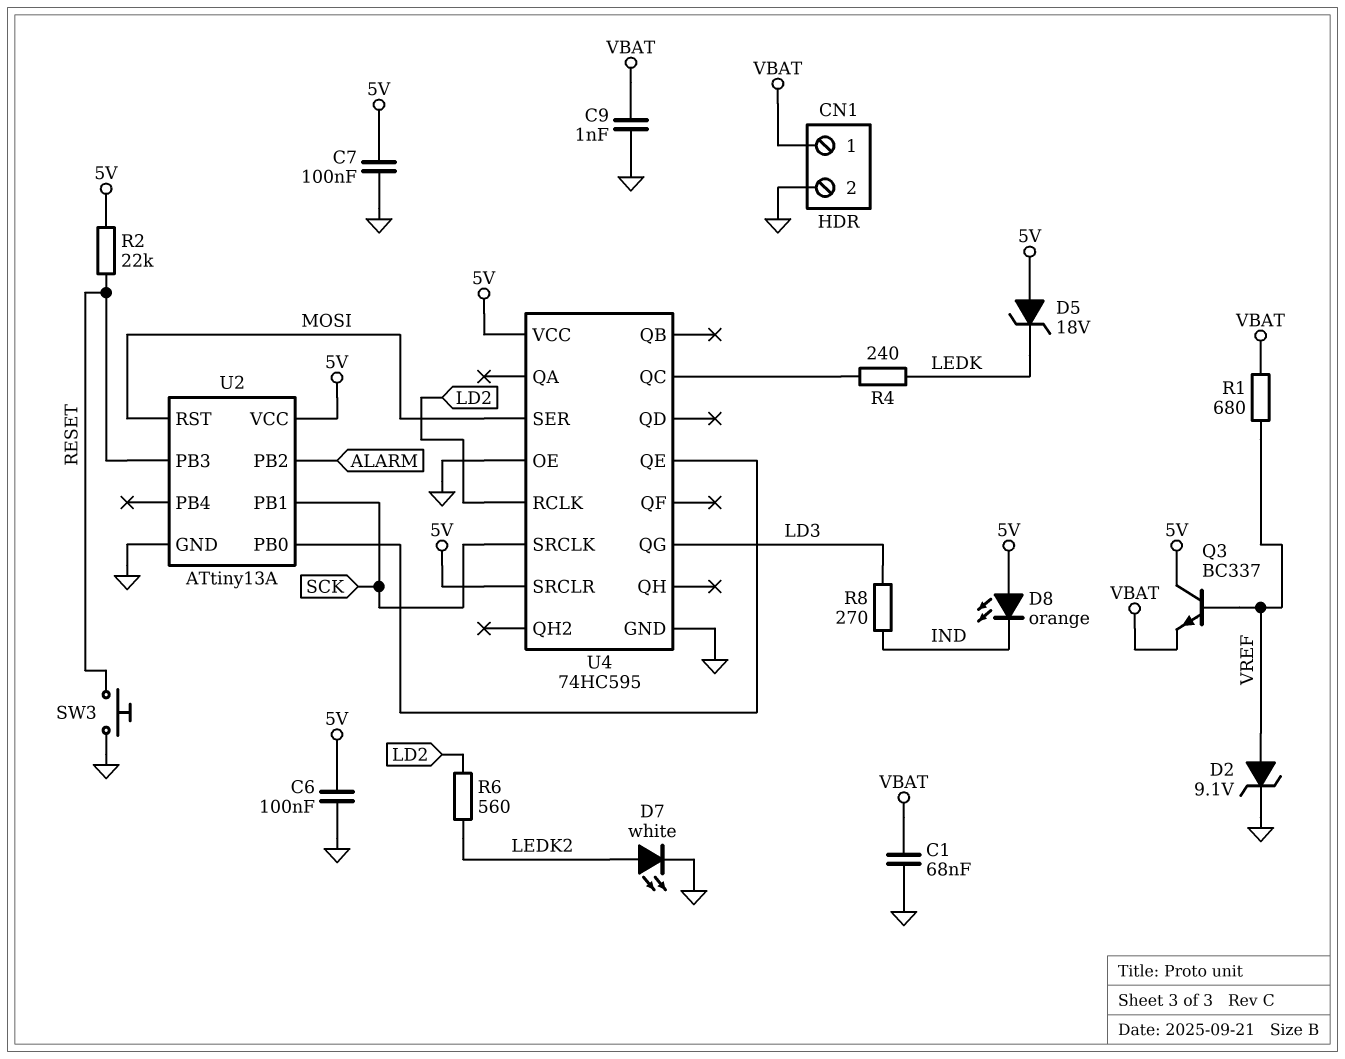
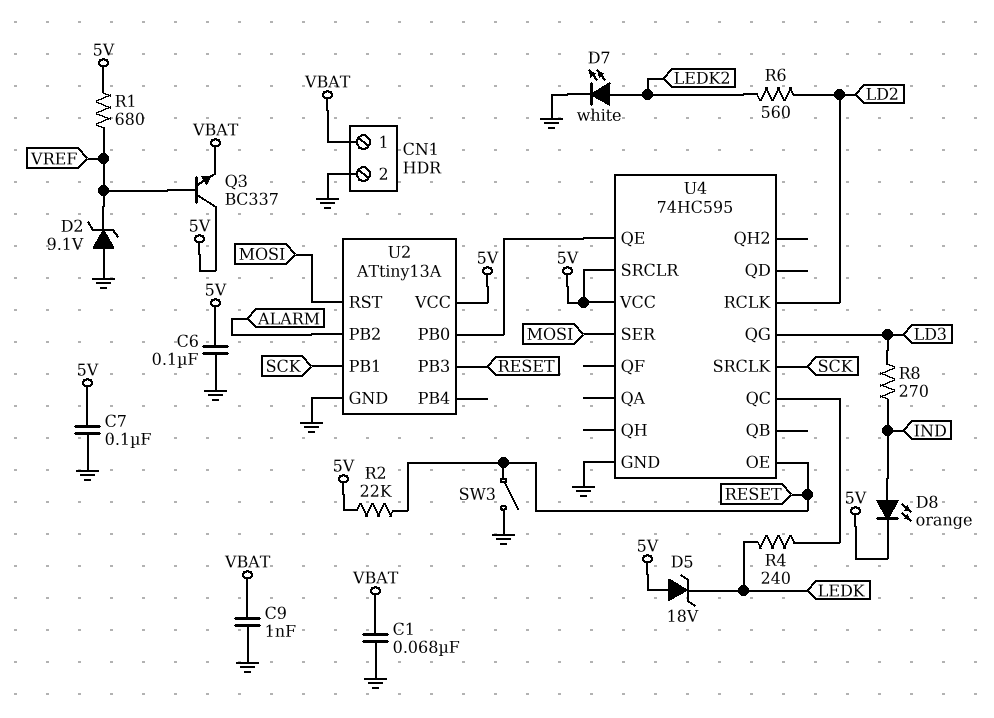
D2: zener 9.1V (A VREF, K GND) -> zener 9.1V (A GND, K VREF)
D8: LED orange (A 5V, K IND) -> LED orange (A IND, K 5V)
R1: 680 (VBAT, VREF) -> 680 (5V, VREF)
SW3: button (GND, RESET) -> switch (GND, RESET)
U4 pin OE: GND -> RESET

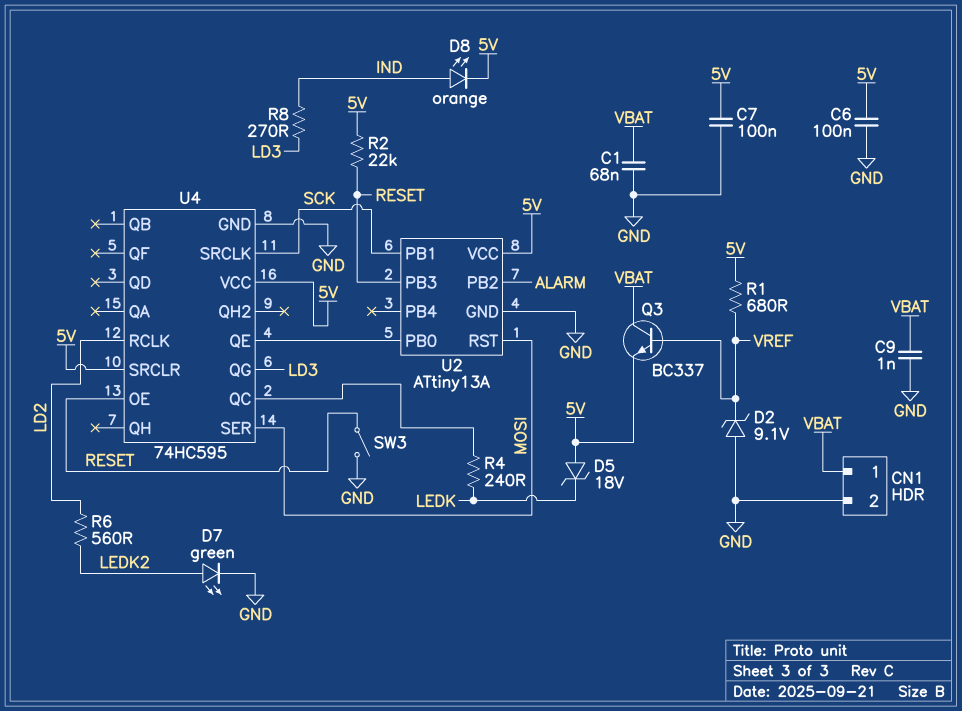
D7: LED white (A LEDK2, K GND) -> LED green (A LEDK2, K GND)
Q3: NPN BC337 (B VREF, C 5V, E VBAT) -> NPN BC337 (B VREF, C VBAT, E 5V)

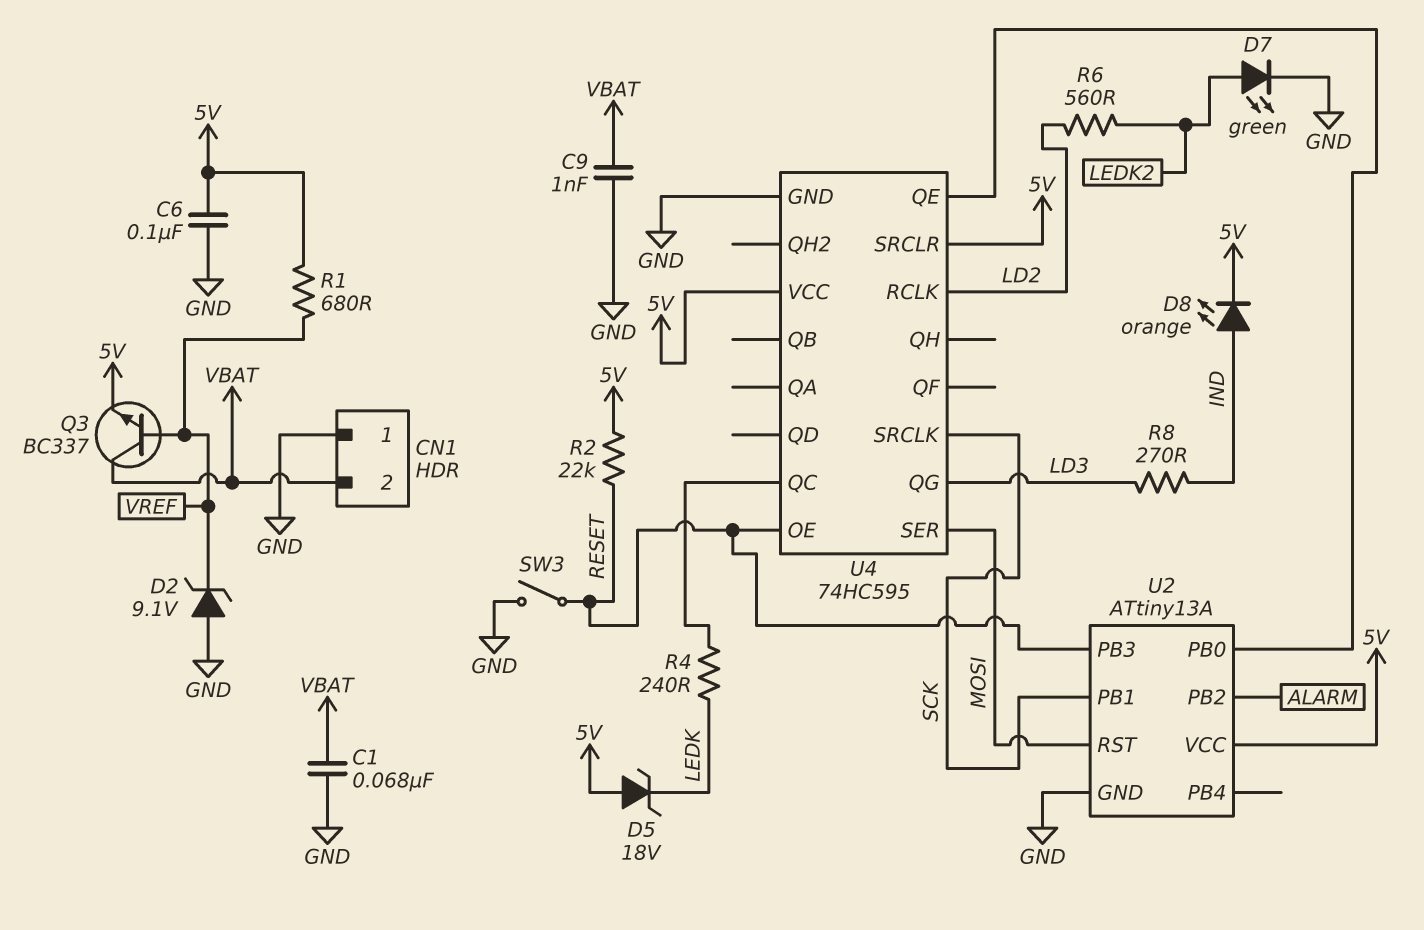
C7: 100nF (5V, GND) -> none
CN1 pin 1: VBAT -> GND
CN1 pin 2: GND -> VBAT

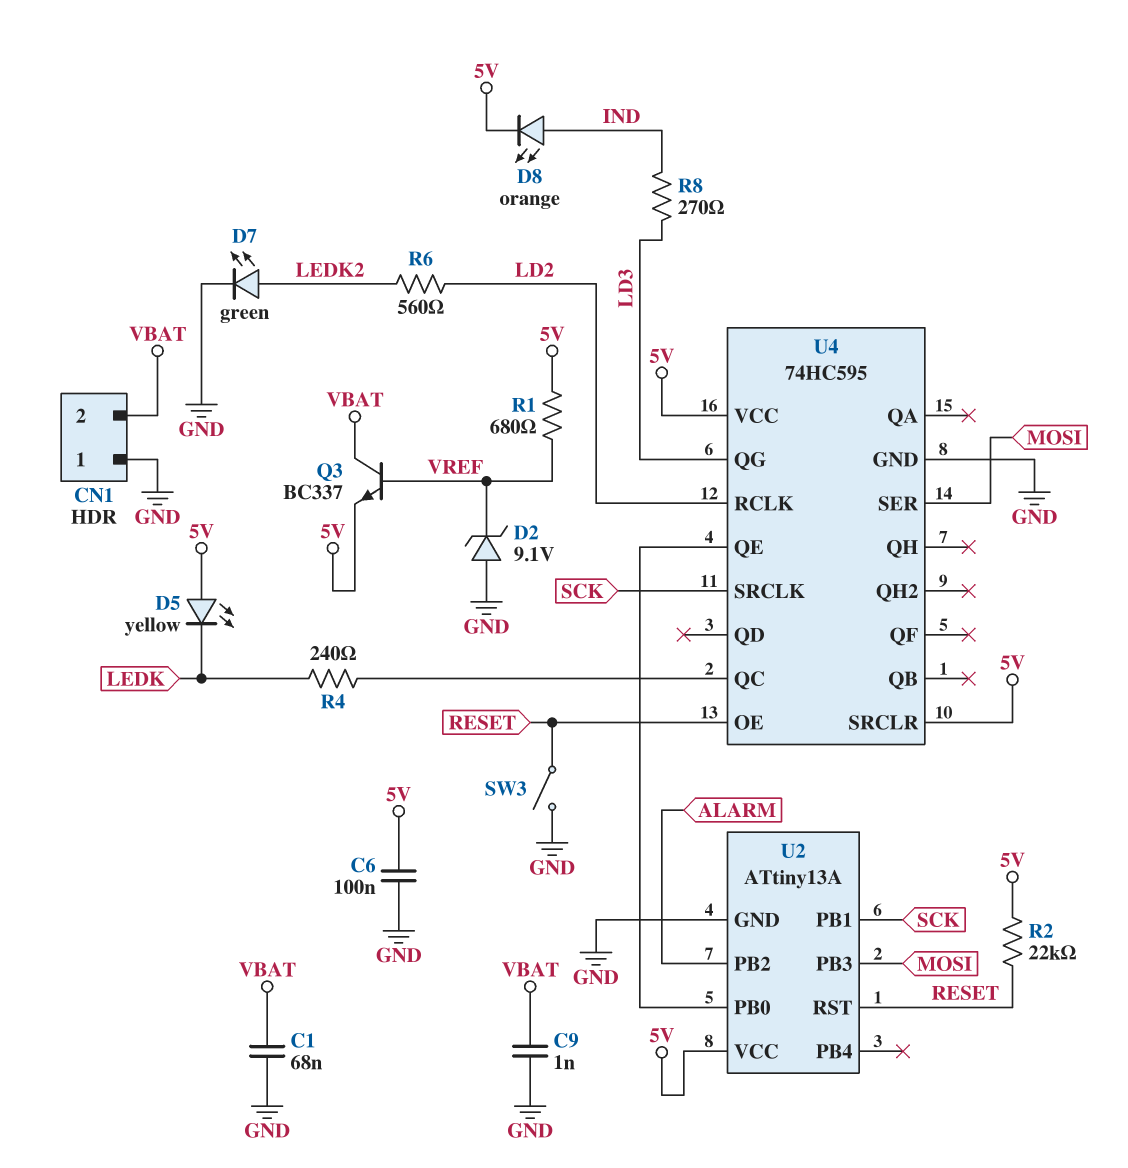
D5: zener 18V (A 5V, K LEDK) -> LED yellow (A 5V, K LEDK)
U2 pin PB3: RESET -> MOSI
U2 pin RST: MOSI -> RESET

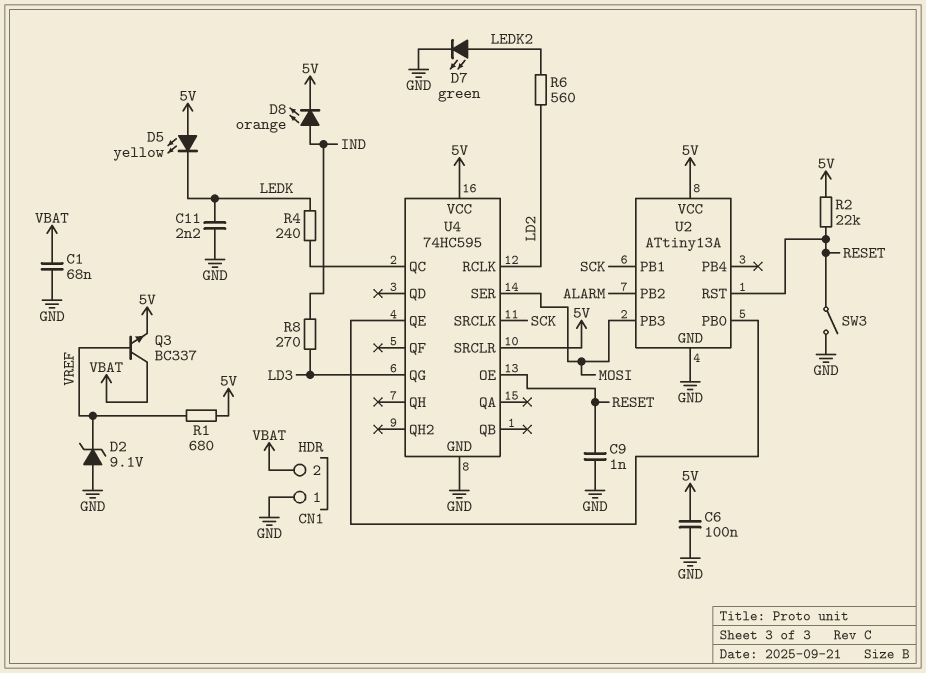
C9: 1nF (GND, VBAT) -> 1nF (GND, RESET)
C11: none -> 2.2nF (GND, LEDK)

